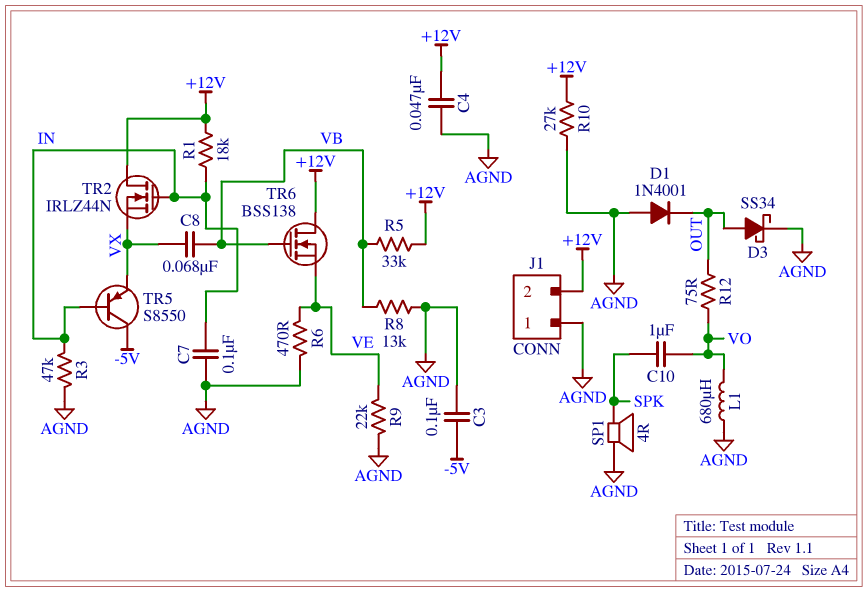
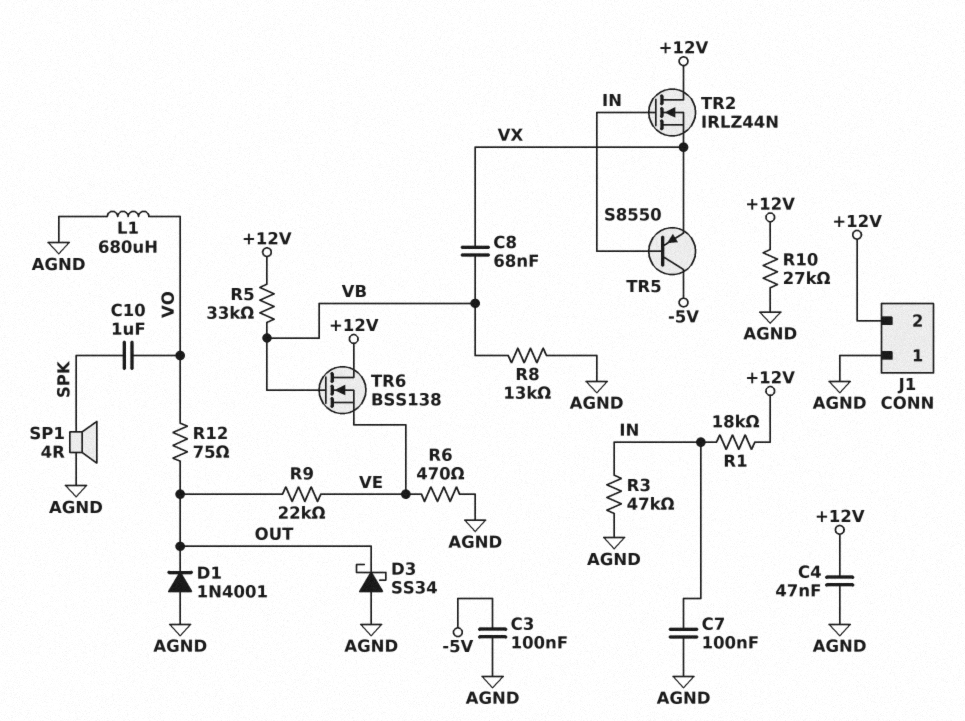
D3: schottky SS34 (A OUT, K AGND) -> schottky SS34 (A AGND, K OUT)
R9: 22k (AGND, VE) -> 22k (OUT, VE)

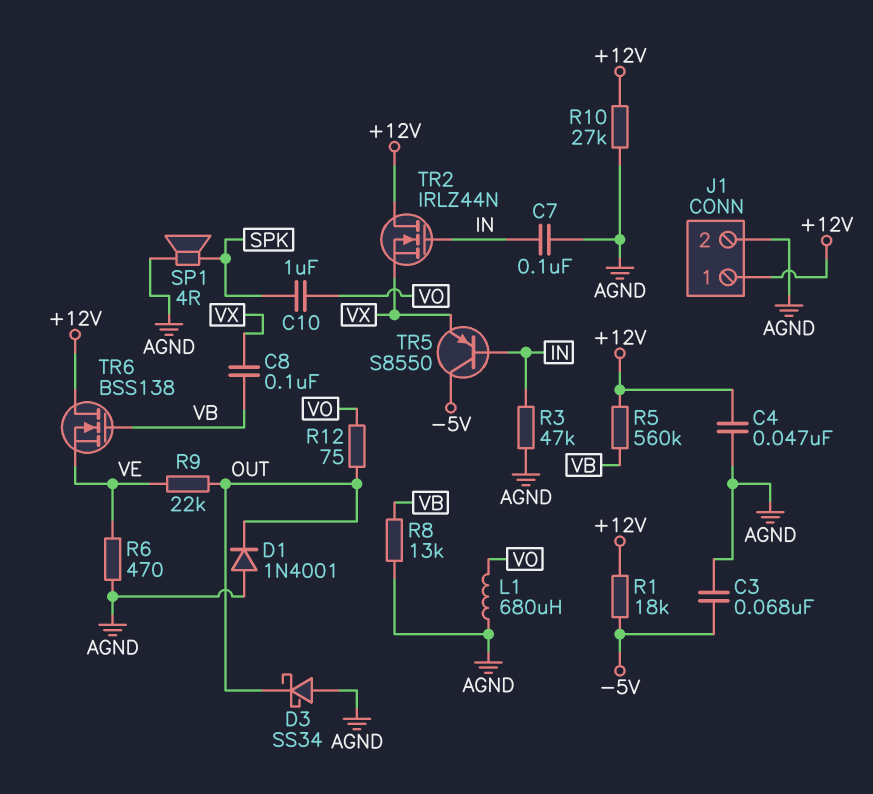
C3: 100nF (-5V, AGND) -> 68nF (-5V, AGND)
C8: 68nF (VB, VX) -> 100nF (VB, VX)
J1 pin 1: AGND -> +12V
J1 pin 2: +12V -> AGND
R1: 18k (+12V, IN) -> 18k (+12V, -5V)
R5: 33k (+12V, VB) -> 560k (+12V, VB)

